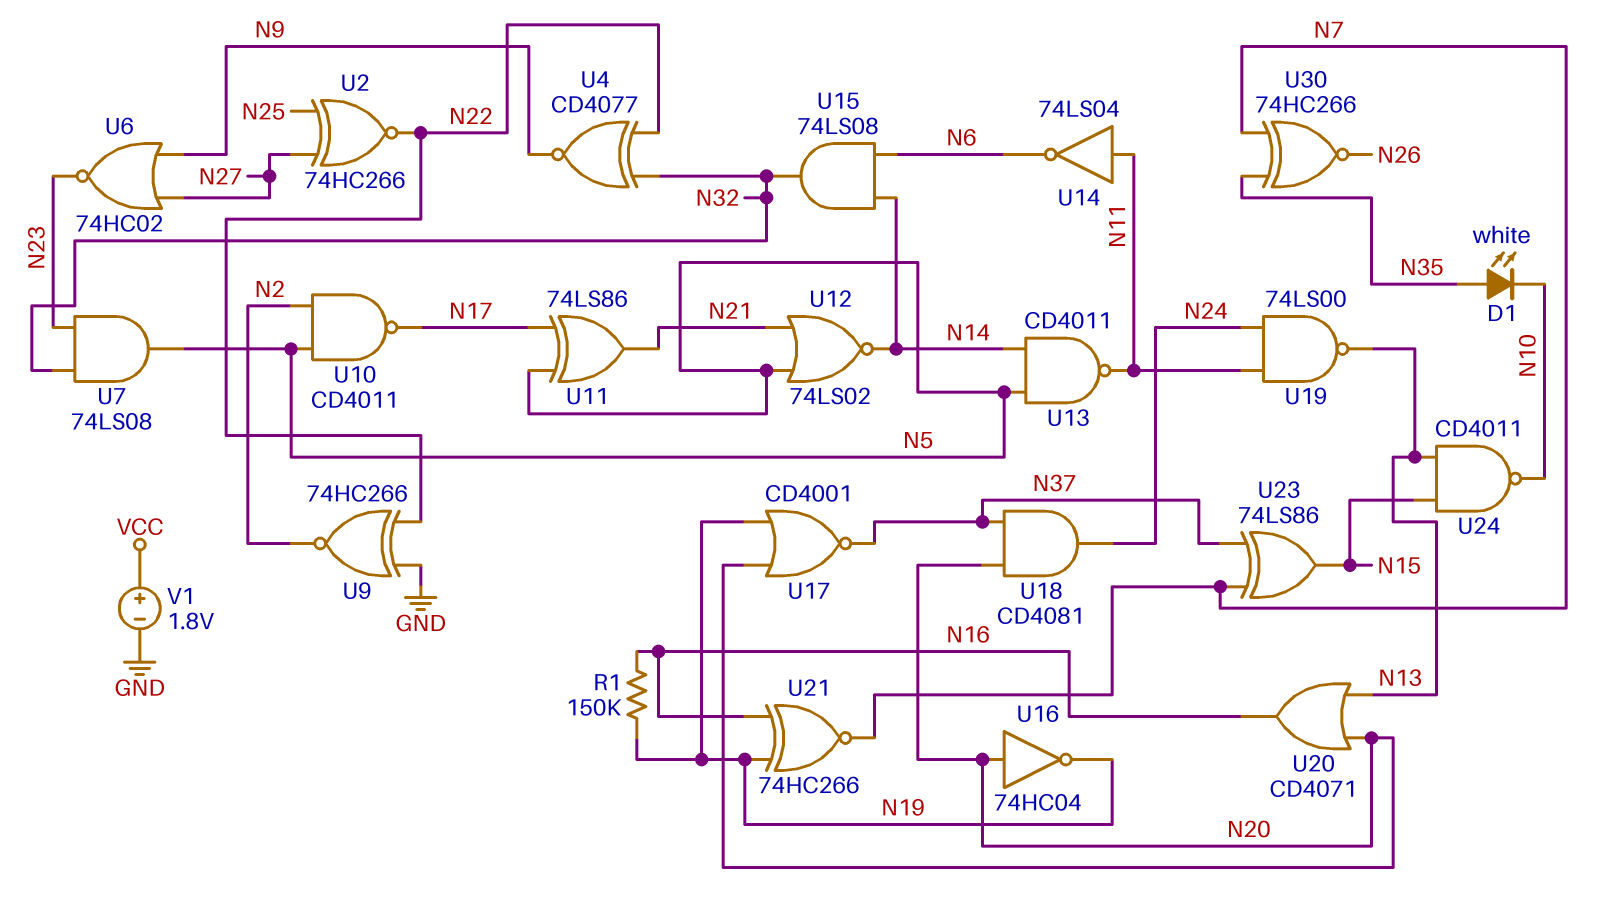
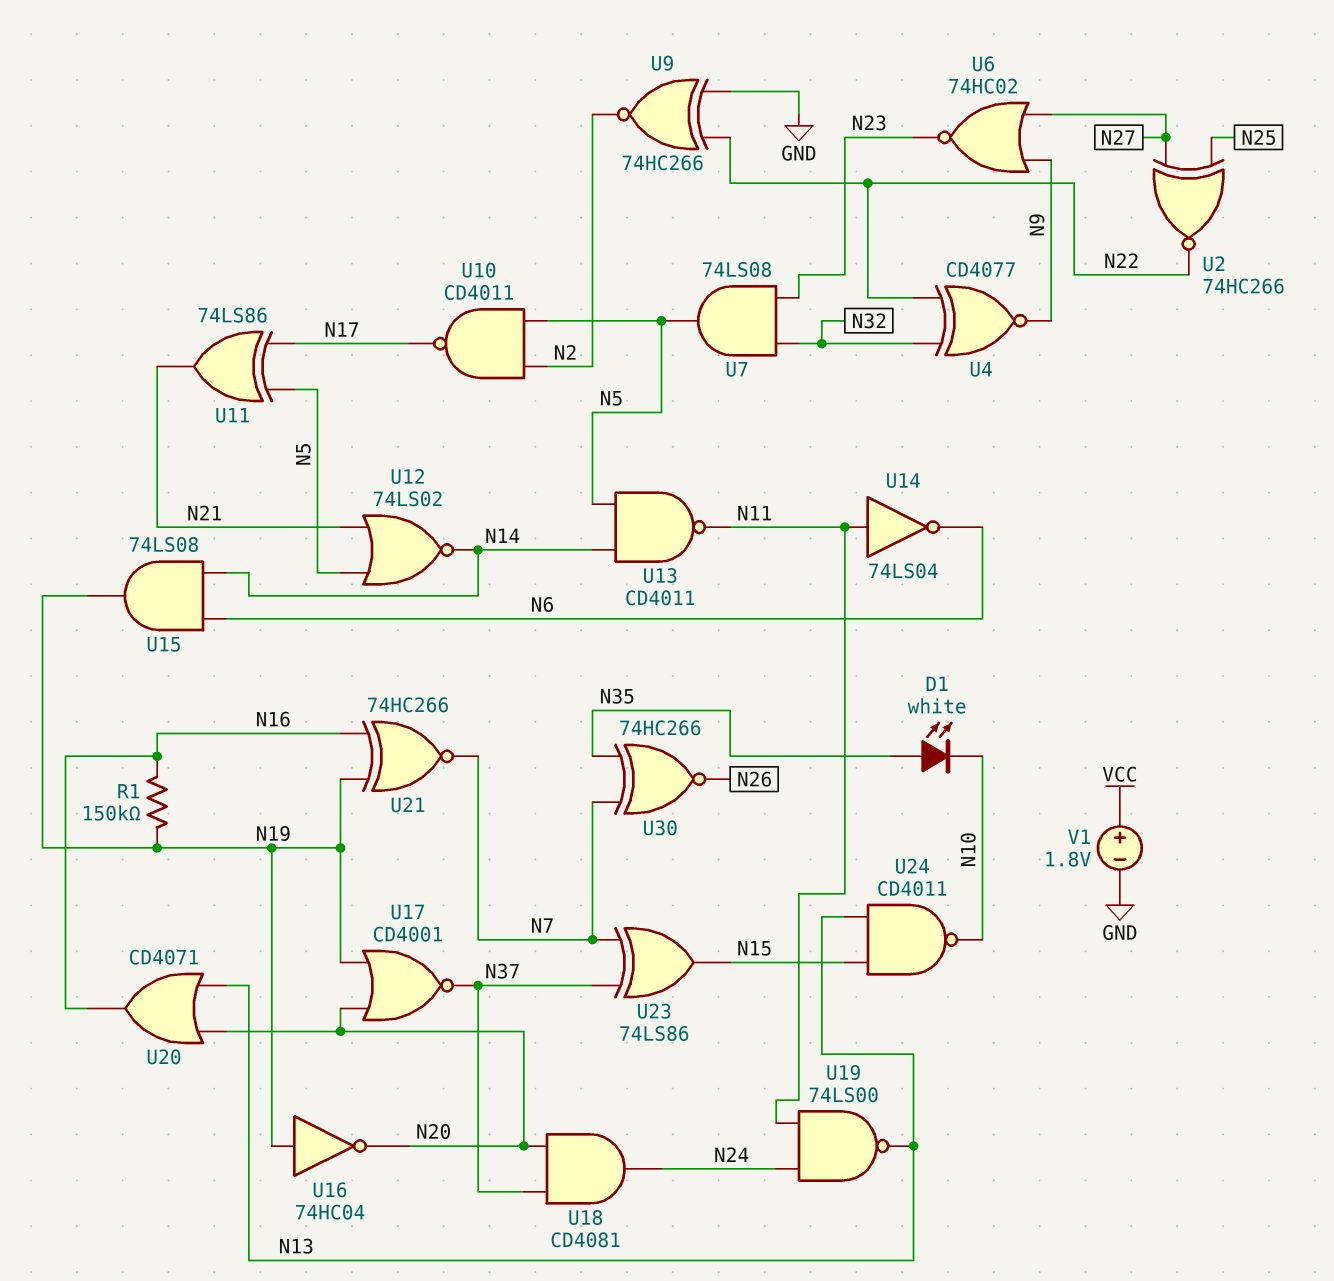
U15: AND 74LS08 (in N6, in N14, out N32) -> AND 74LS08 (in N6, in N14, out N19)
U16: NOT 74HC04 (in N20, out N19) -> NOT 74HC04 (in N19, out N20)

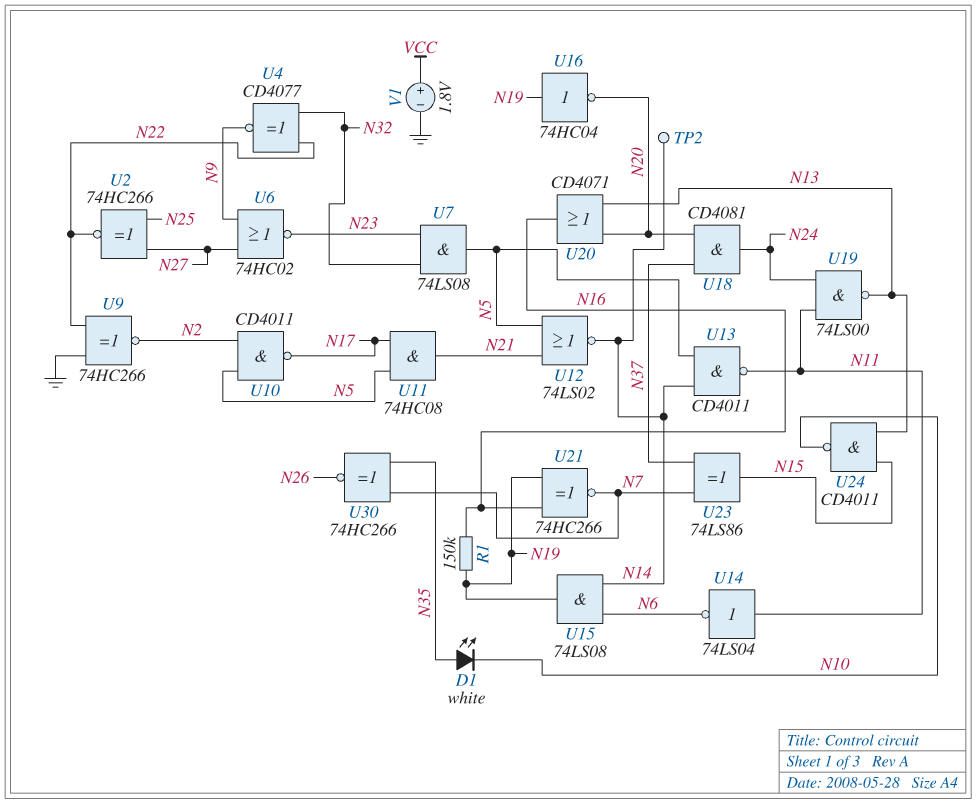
TP2: none -> test point (N14)
U11: XOR 74LS86 (in N5, in N17, out N21) -> AND 74HC08 (in N5, in N17, out N21)
U17: NOR CD4001 (in N19, in N20, out N37) -> none

